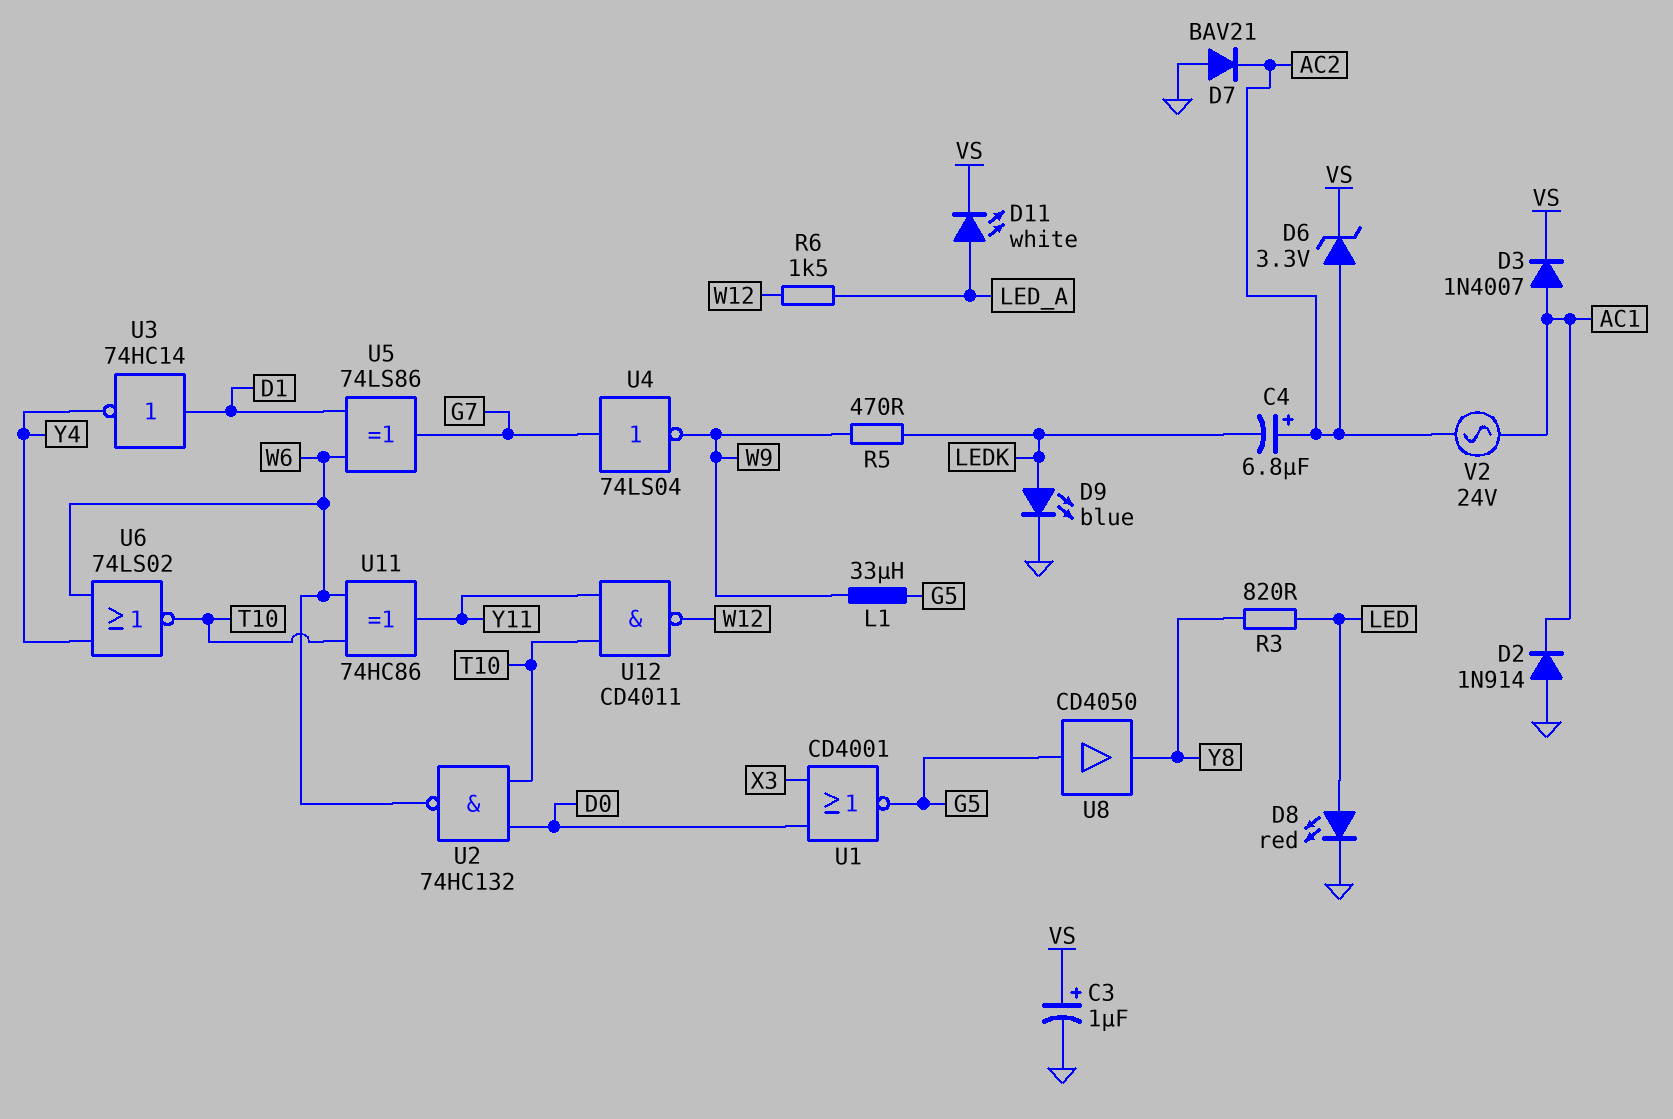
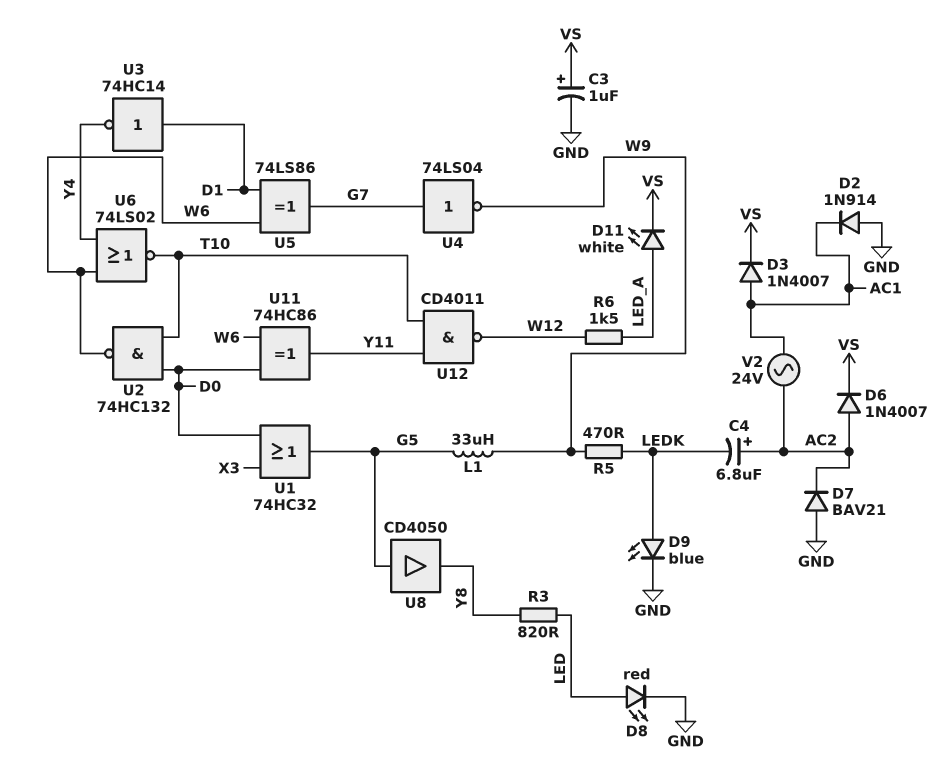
D6: zener 3.3V (A AC2, K VS) -> diode 1N4007 (A AC2, K VS)
U1: NOR CD4001 (in D0, in X3, out G5) -> OR 74HC32 (in D0, in X3, out G5)
U11: XOR 74HC86 (in T10, in W6, out Y11) -> XOR 74HC86 (in D0, in W6, out Y11)

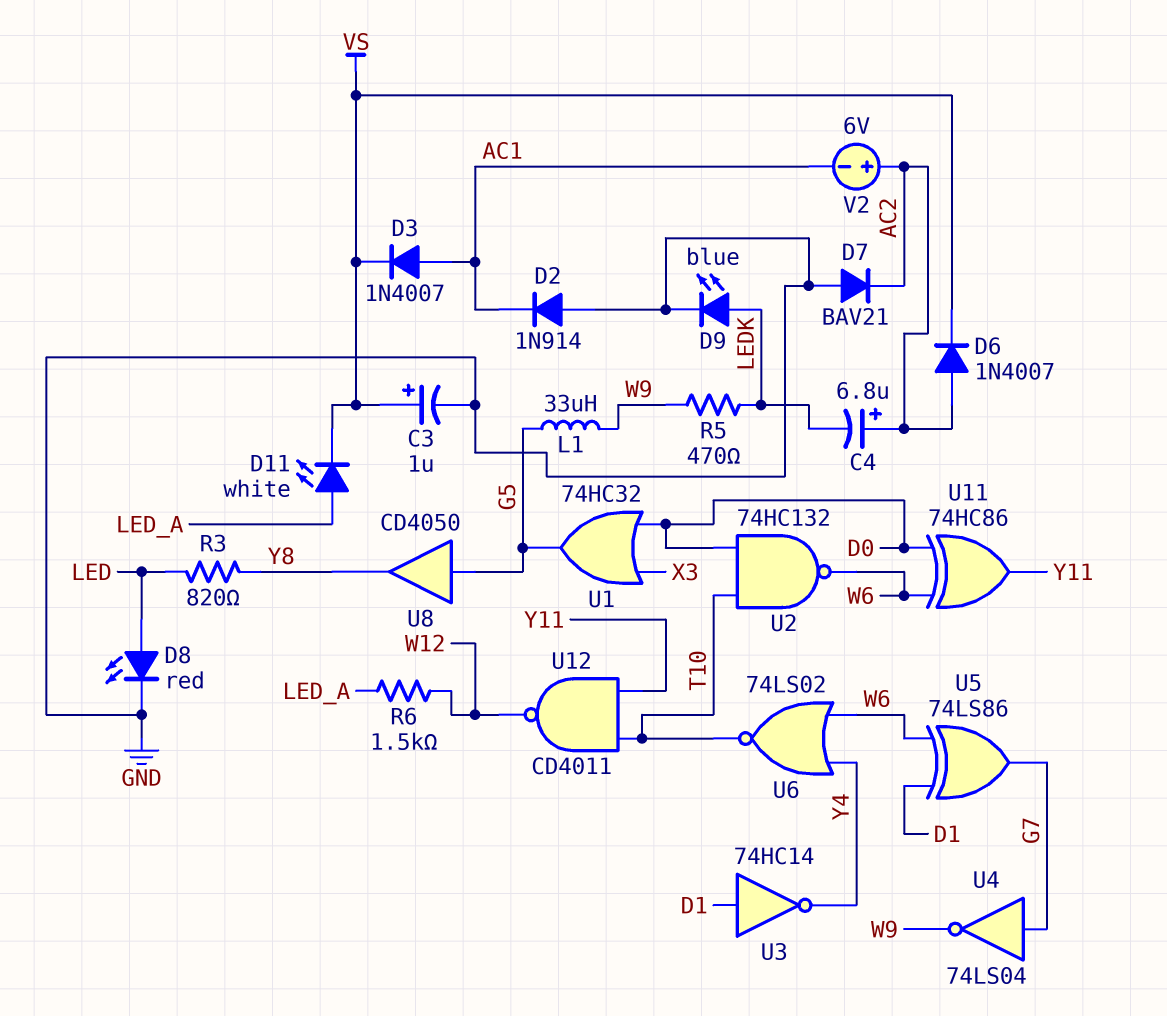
V2: AC 24V (AC1, AC2) -> 6V (plus AC2, minus AC1)

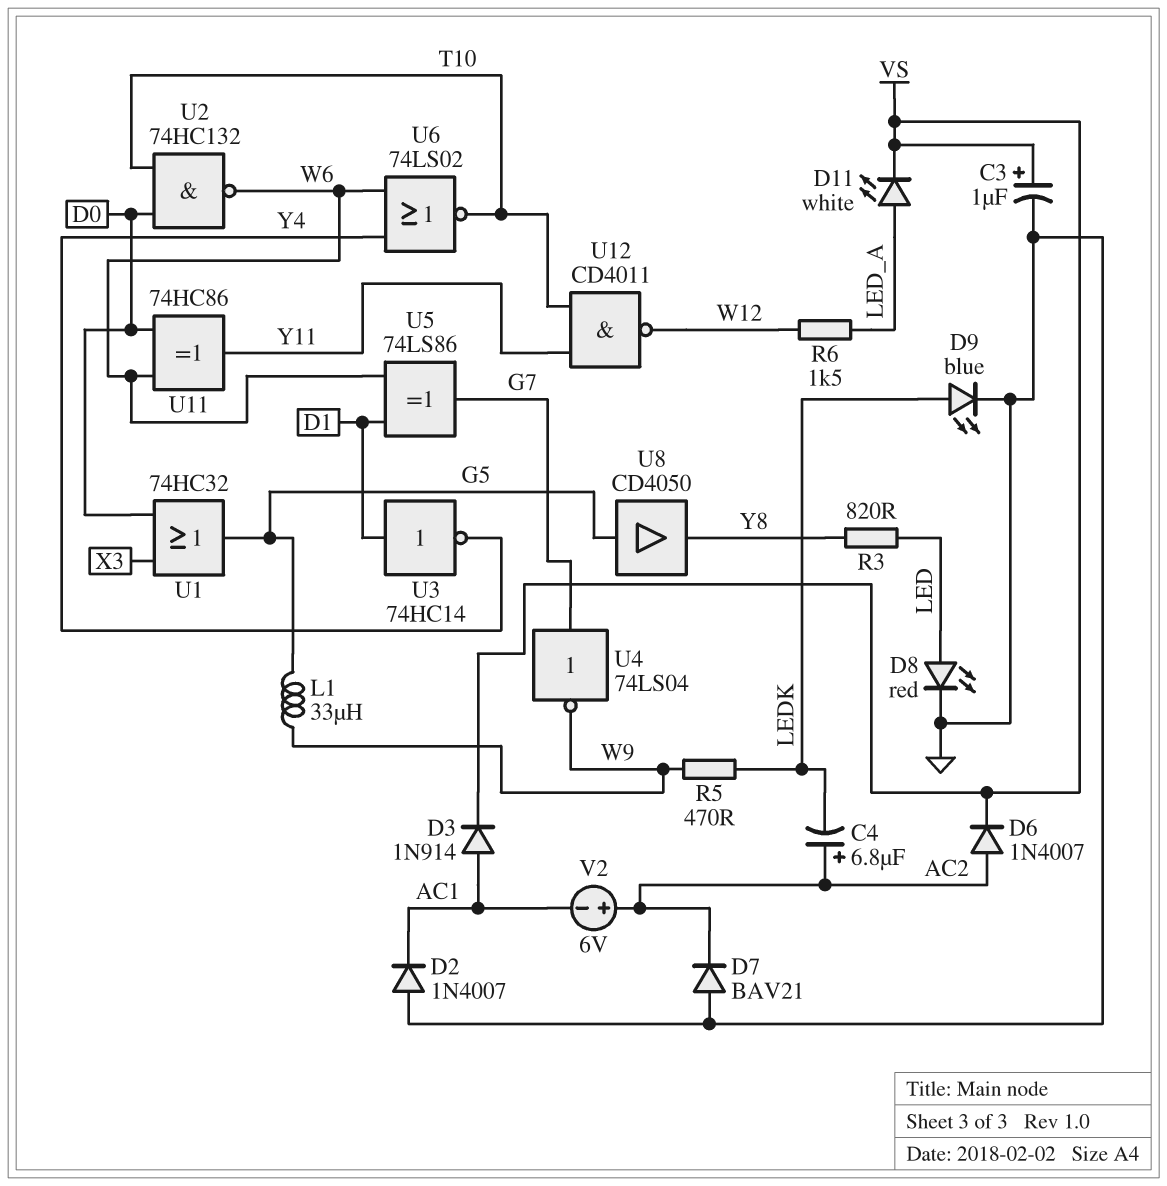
D2: diode 1N914 (A GND, K AC1) -> diode 1N4007 (A GND, K AC1)
D3: diode 1N4007 (A AC1, K VS) -> diode 1N914 (A AC1, K VS)

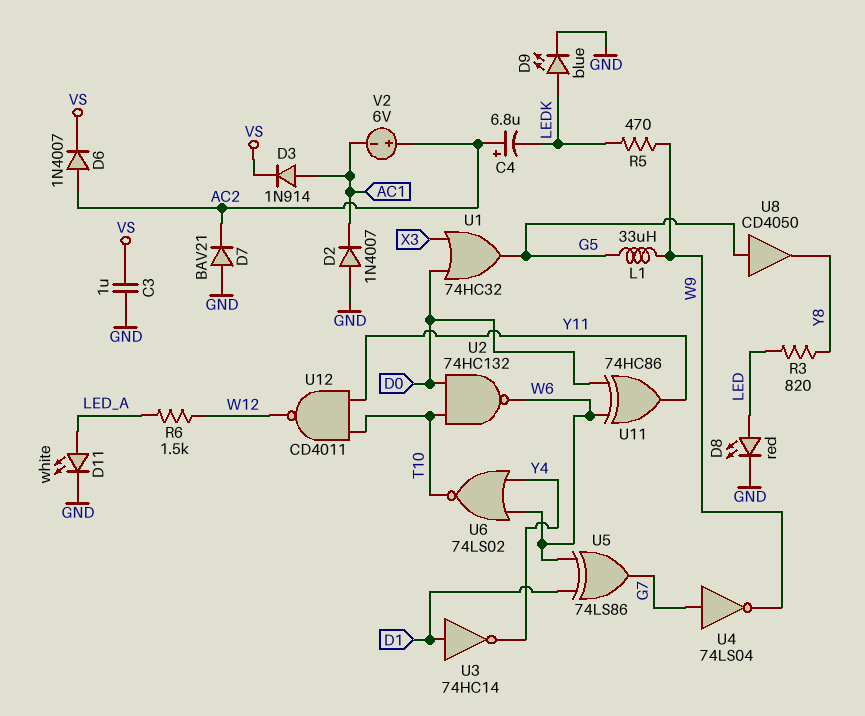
C3: 1uF (plus VS, minus GND) -> 1uF (GND, VS)
D11: LED white (A LED_A, K VS) -> LED white (A LED_A, K GND)

